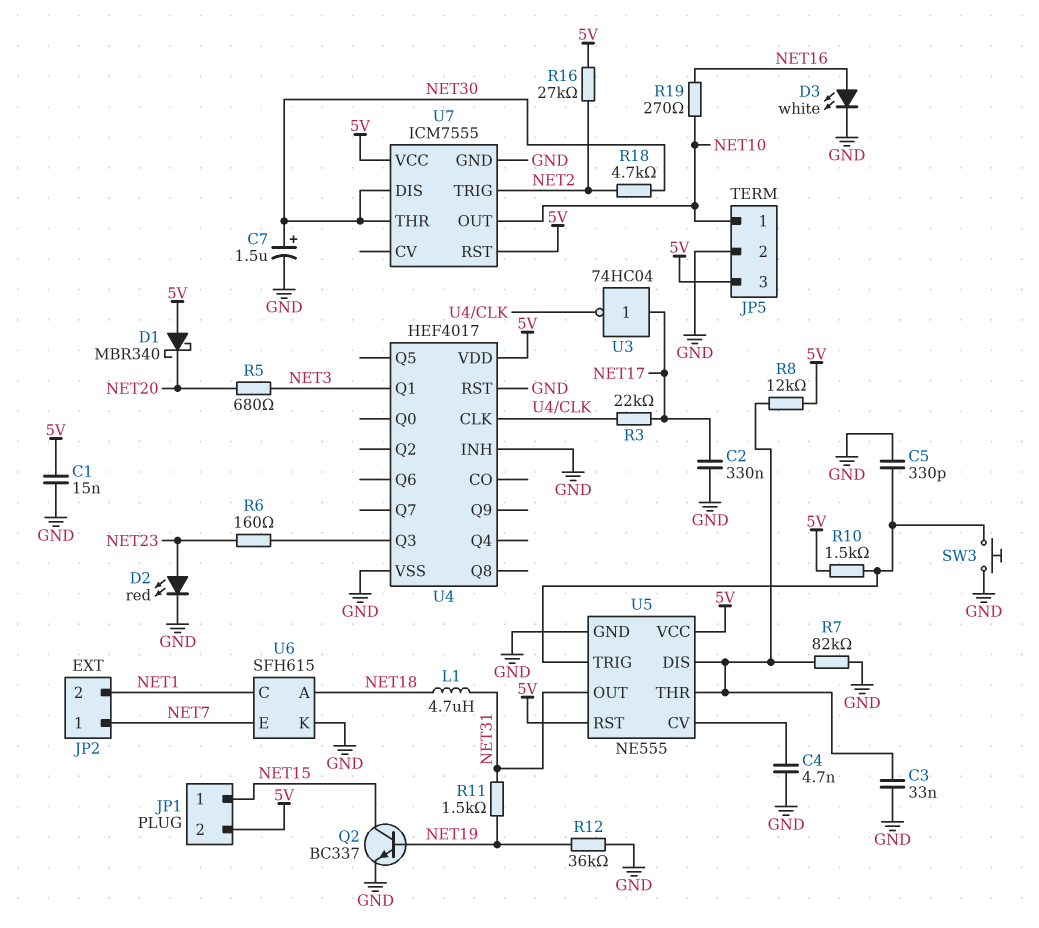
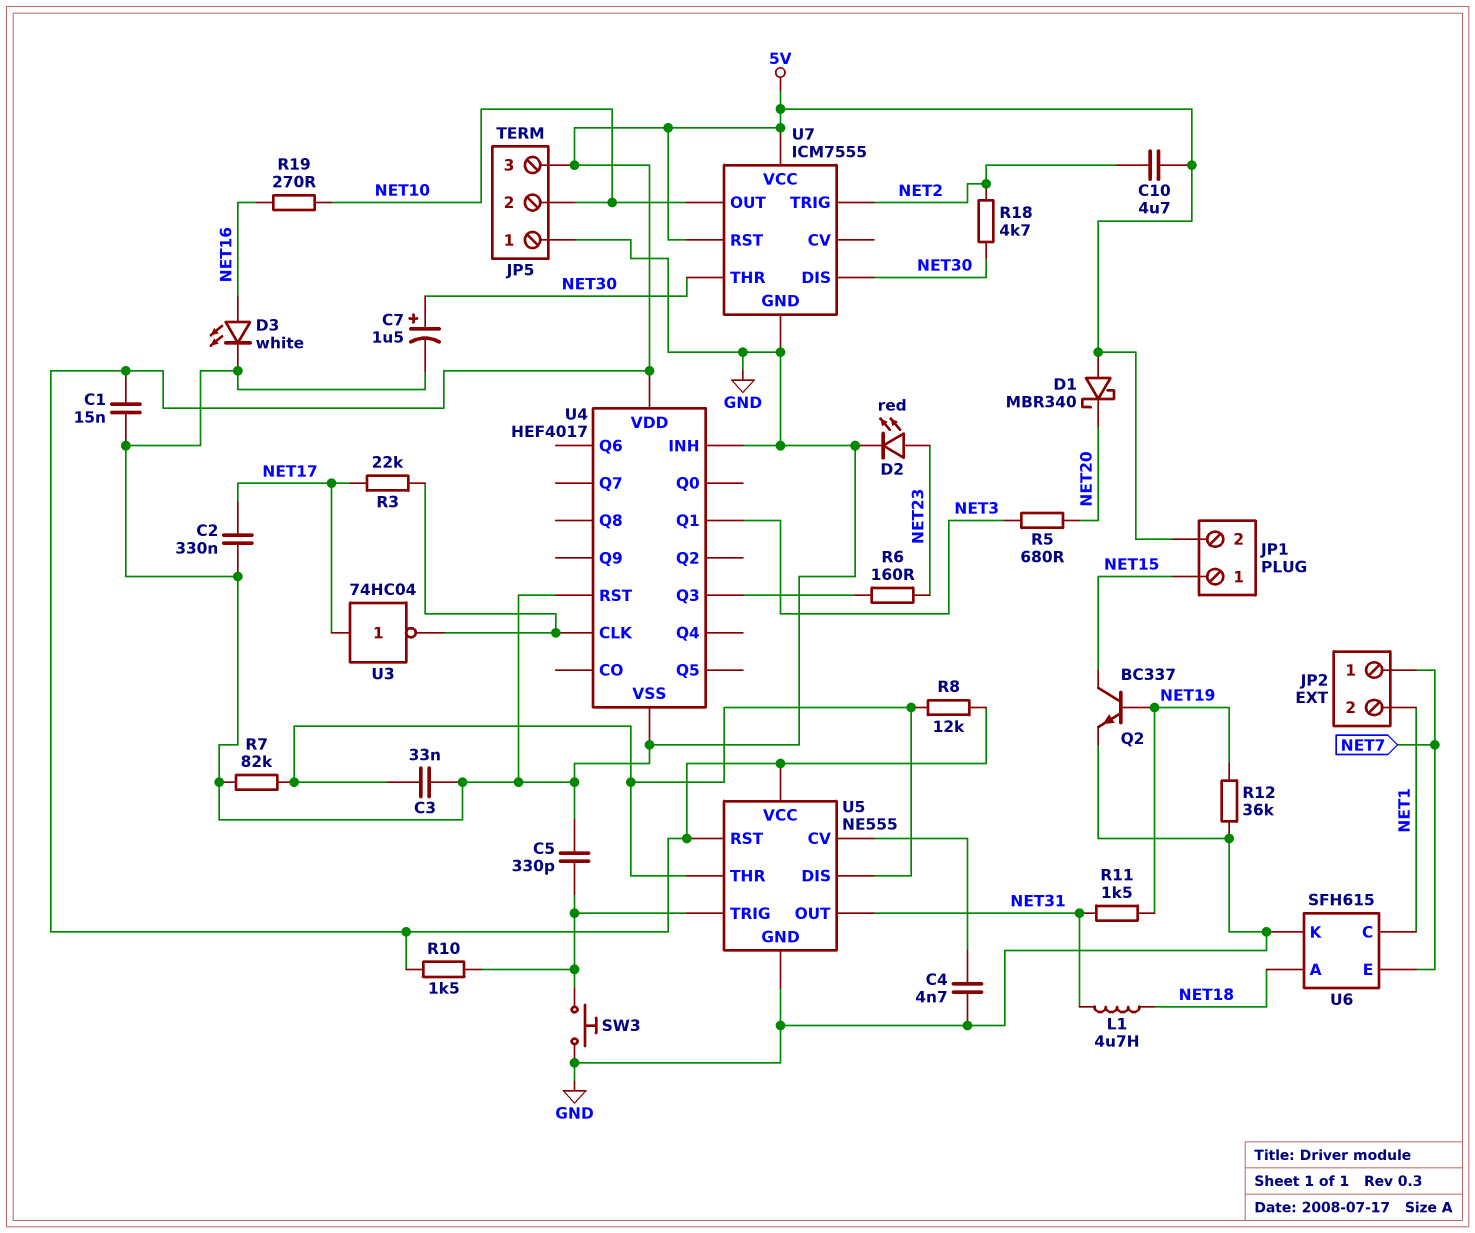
C10: none -> 4.7uF (5V, NET2)
JP5 pin 1: NET10 -> GND
JP5 pin 2: GND -> NET10
R16: 27k (5V, NET2) -> none

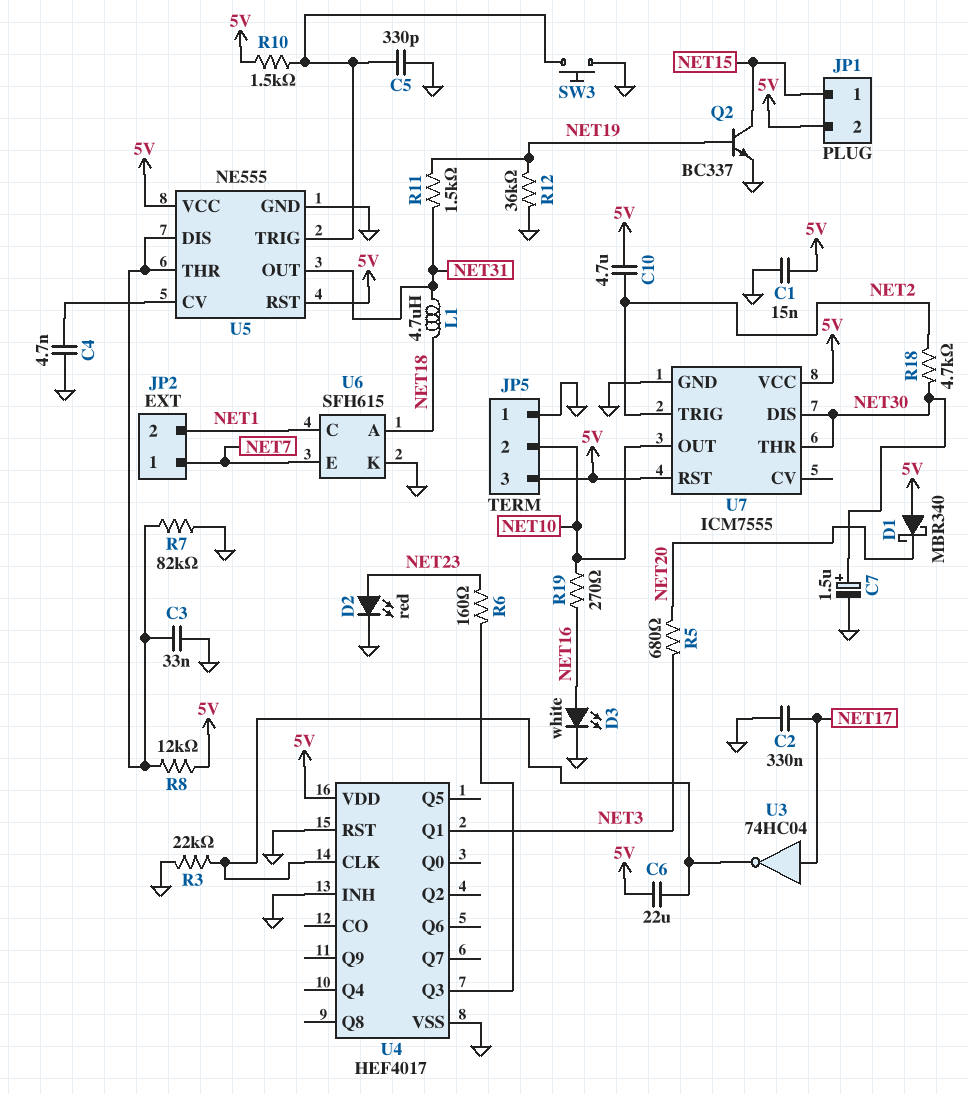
C6: none -> 22uF (5V, U4/CLK)
R3: 22k (NET17, U4/CLK) -> 22k (GND, U4/CLK)

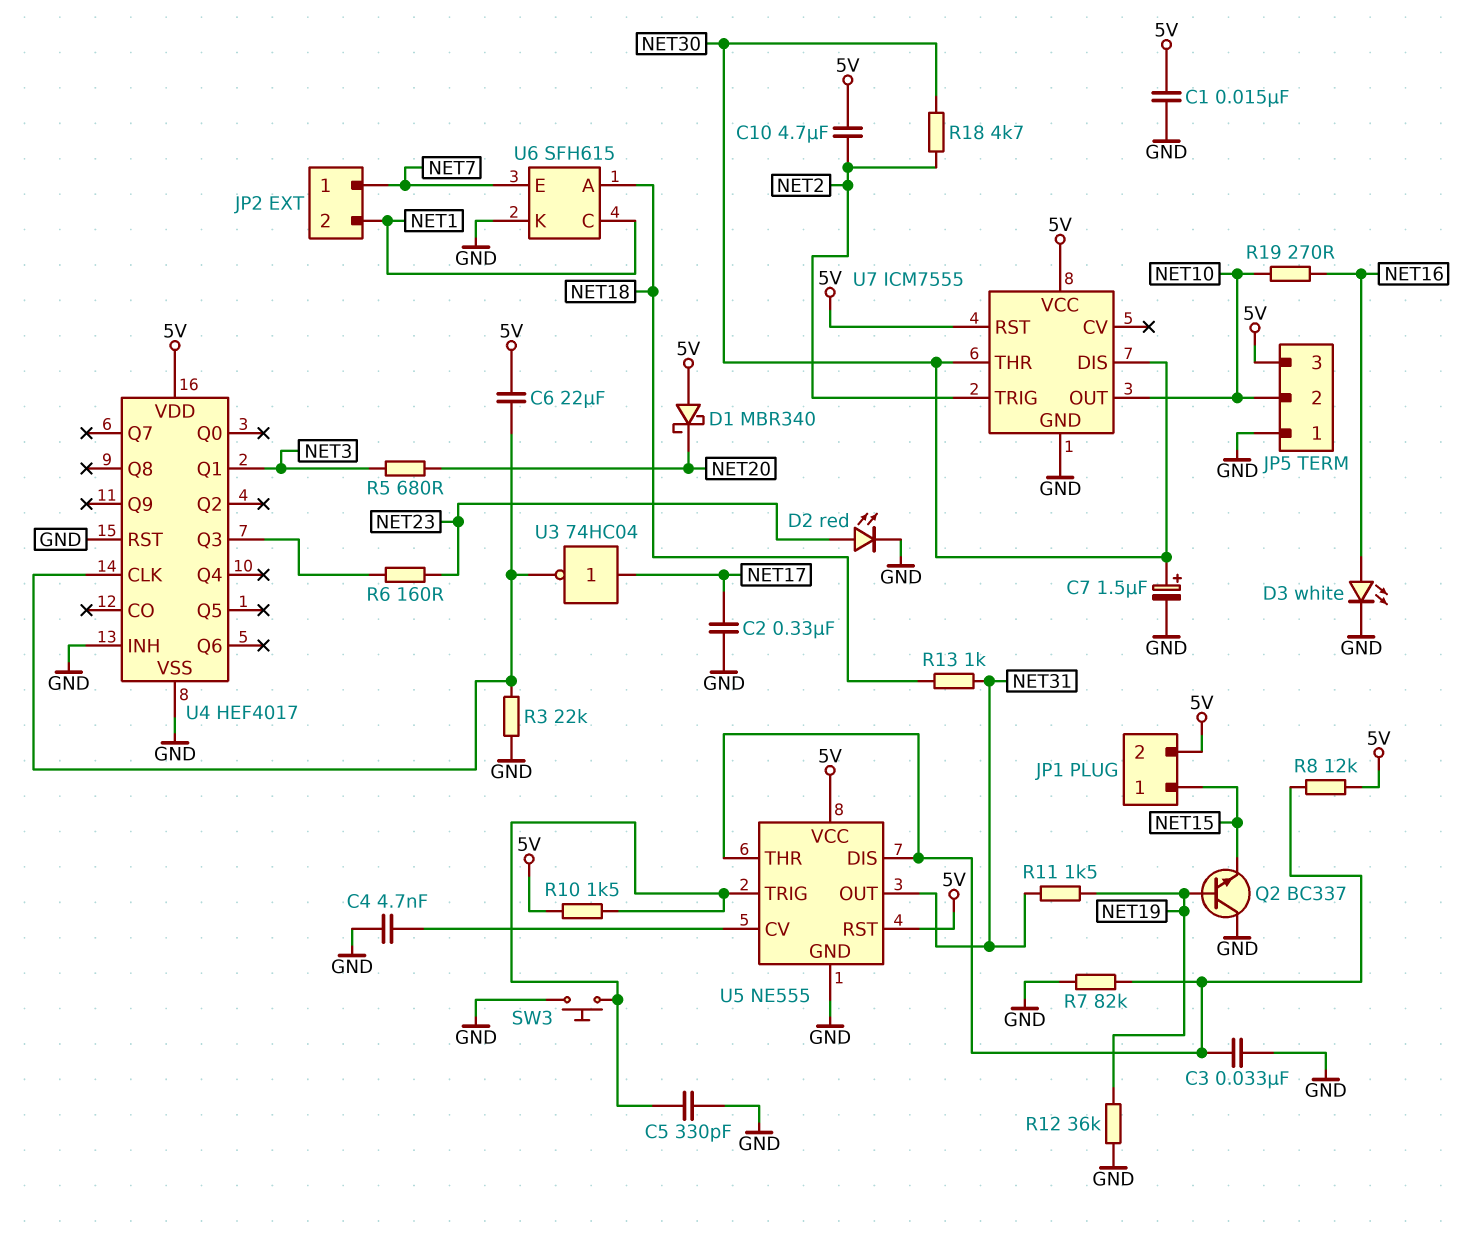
L1: 4.7uH (NET18, NET31) -> none
Q2: NPN BC337 (B NET19, C NET15, E GND) -> NPN BC337 (B NET19, C GND, E NET15)
R13: none -> 1k (NET18, NET31)

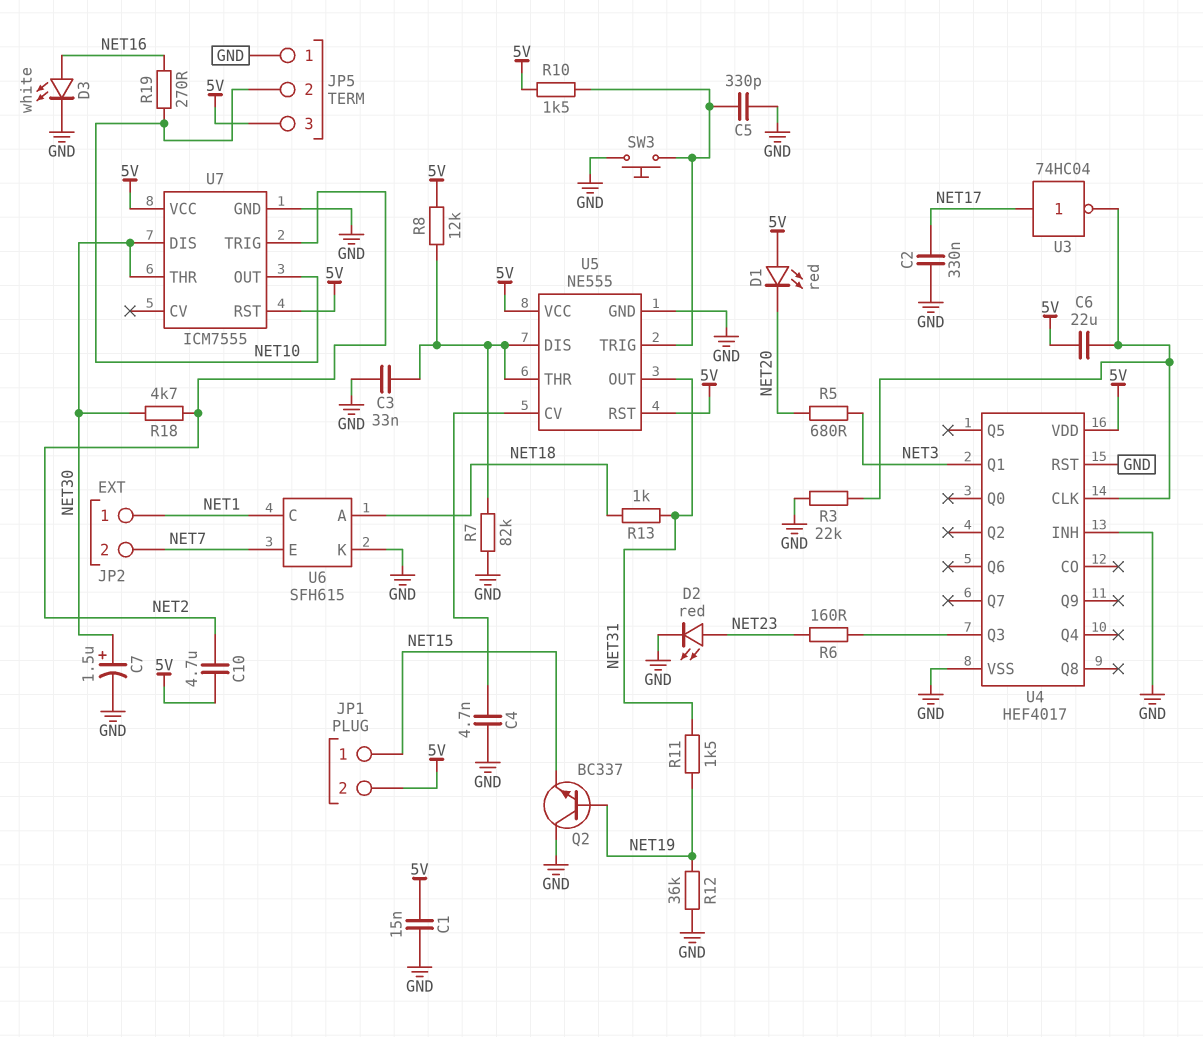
D1: schottky MBR340 (A 5V, K NET20) -> LED red (A 5V, K NET20)
JP2 pin 1: NET7 -> NET1
JP2 pin 2: NET1 -> NET7

